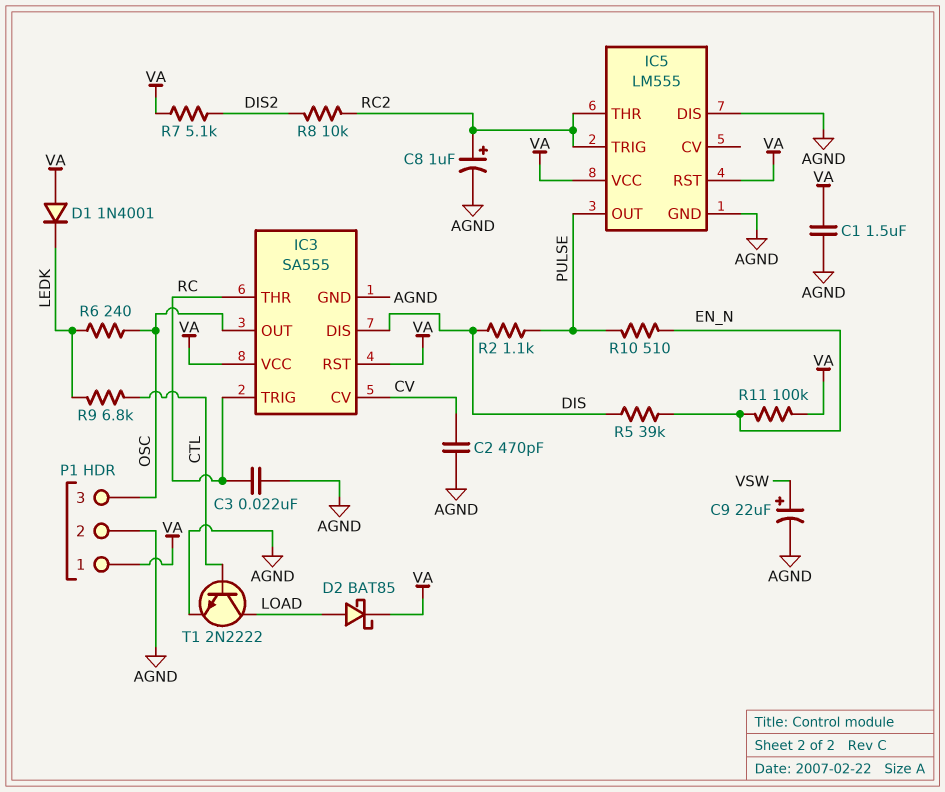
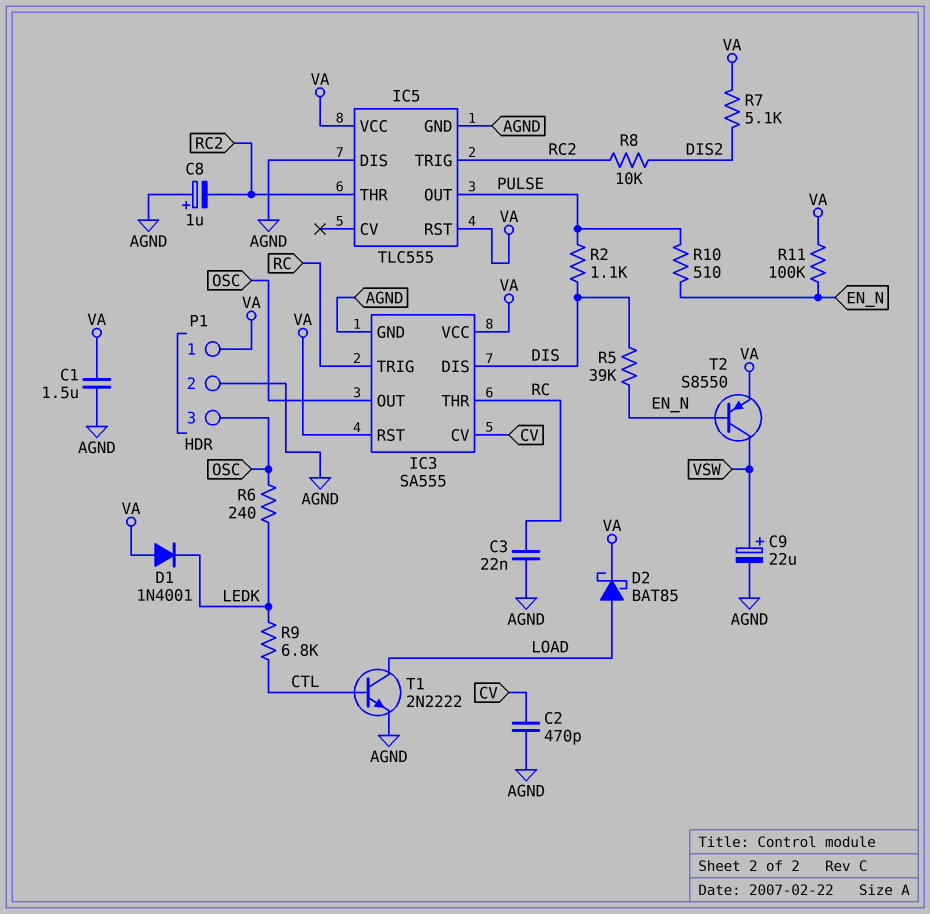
C8: 1uF (plus RC2, minus AGND) -> 1uF (plus AGND, minus RC2)
IC5: LM555 -> TLC555
T2: none -> PNP S8550 (B EN_N, C VSW, E VA)

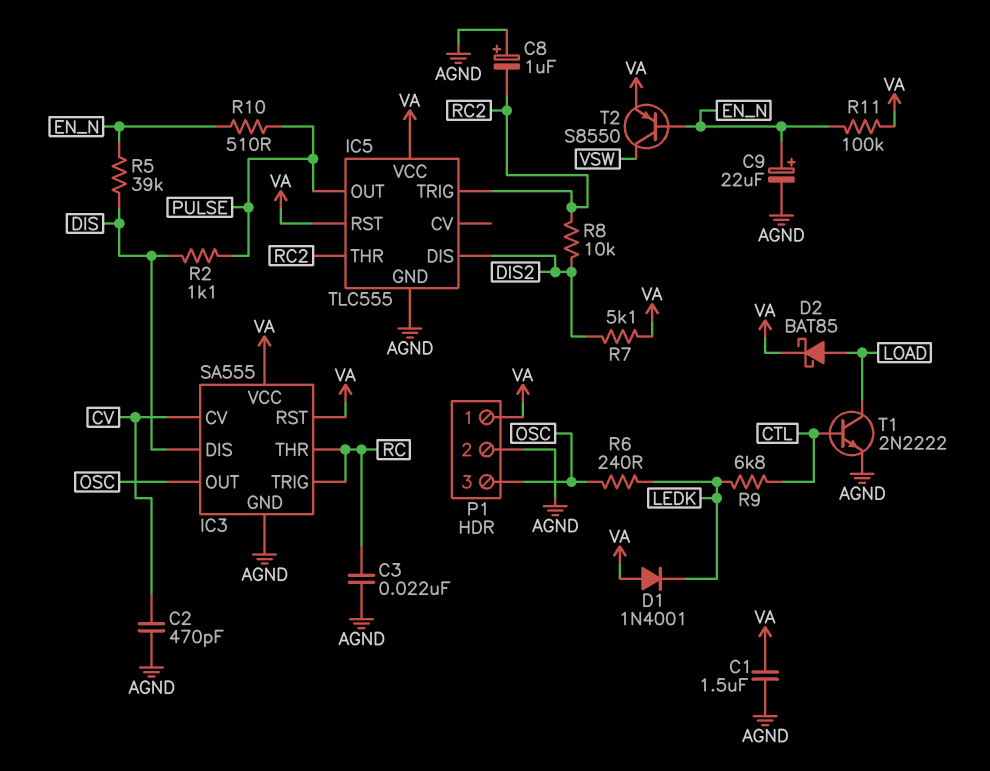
C9: 22uF (plus VSW, minus AGND) -> 22uF (plus EN_N, minus AGND)
IC5 pin DIS: AGND -> DIS2

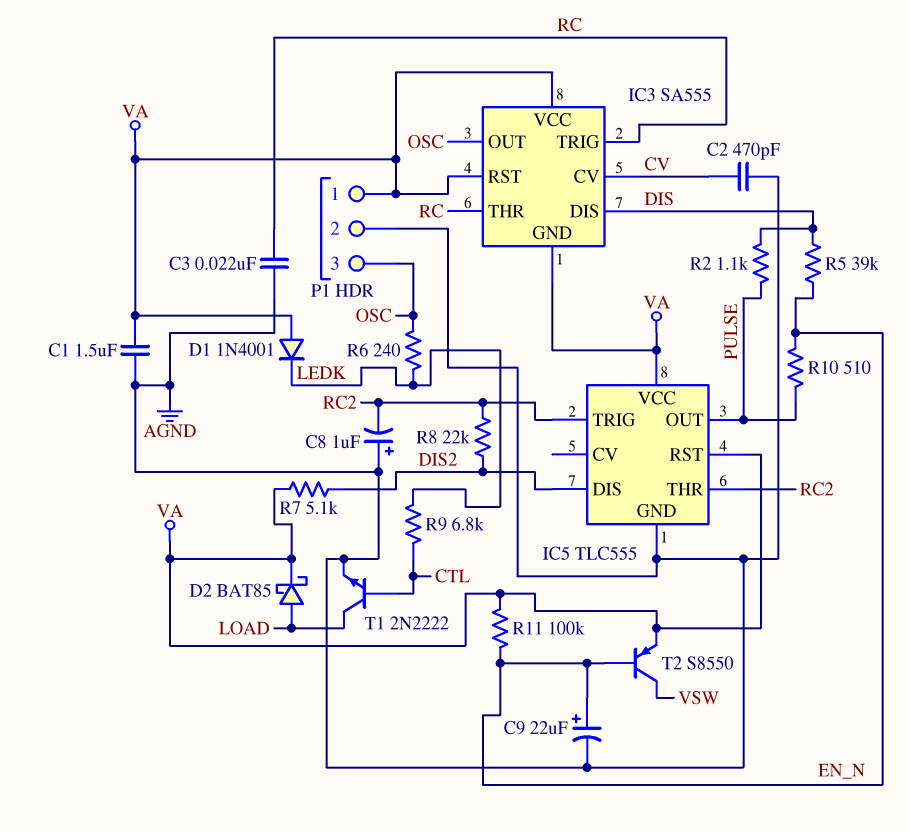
IC3 pin GND: AGND -> VA
R8: 10k (DIS2, RC2) -> 22k (DIS2, RC2)

